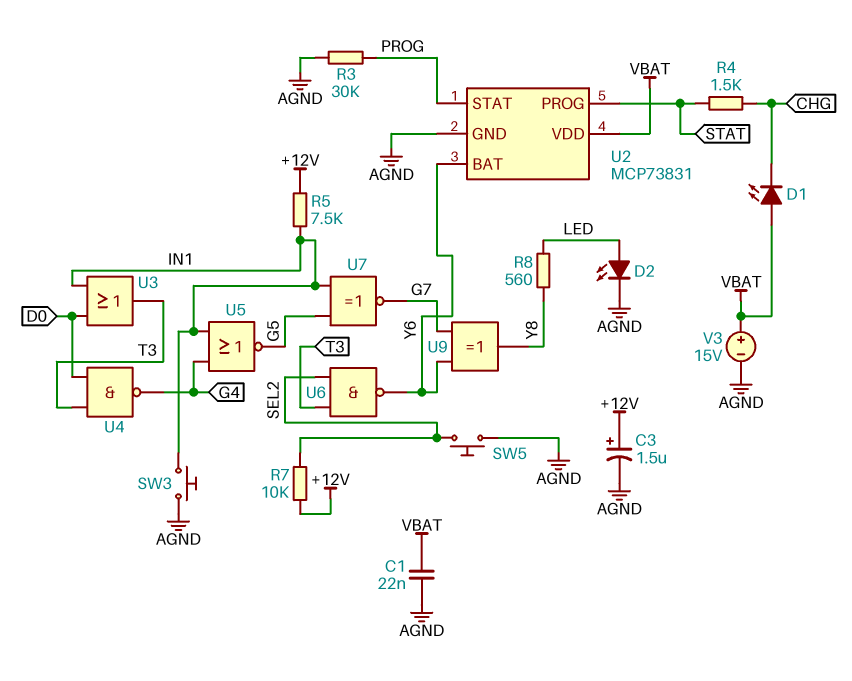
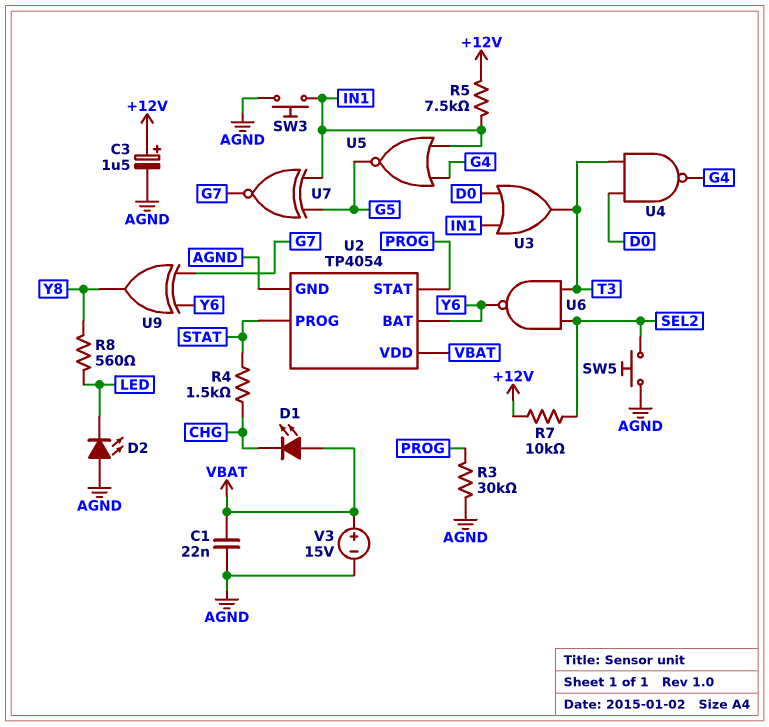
D2: LED (A LED, K AGND) -> LED (A AGND, K LED)
U2: MCP73831 -> TP4054

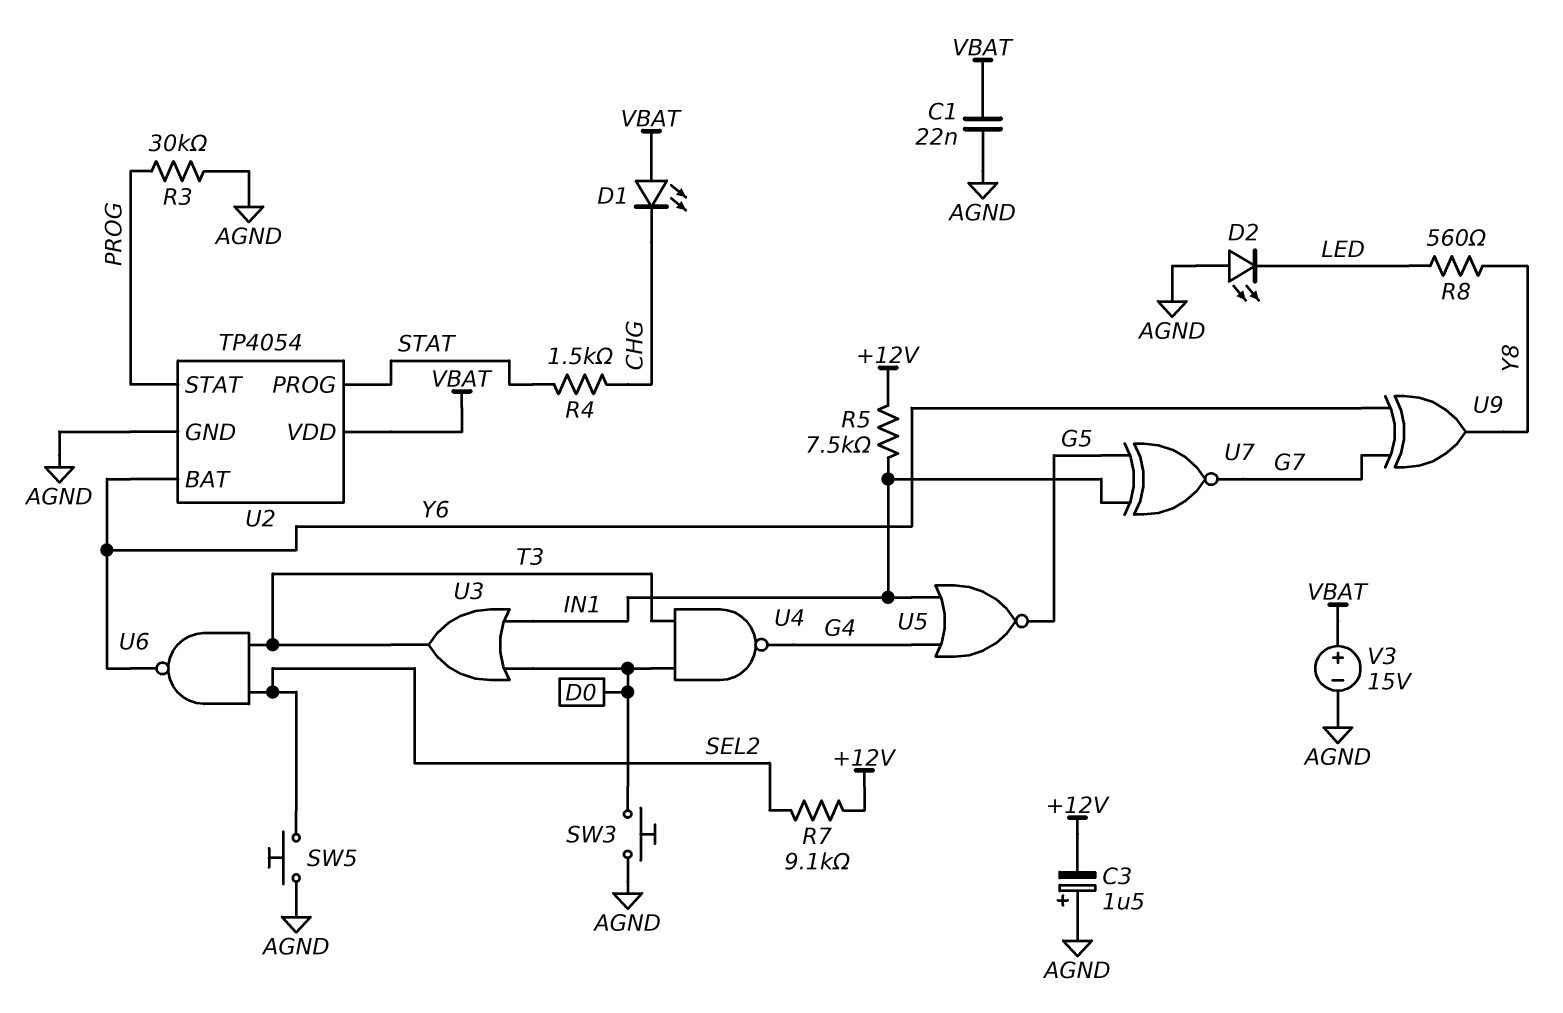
C3: 1.5uF (plus +12V, minus AGND) -> 1.5uF (plus AGND, minus +12V)
R7: 10k (+12V, SEL2) -> 9.1k (+12V, SEL2)
SW3: button (AGND, IN1) -> button (AGND, D0)

